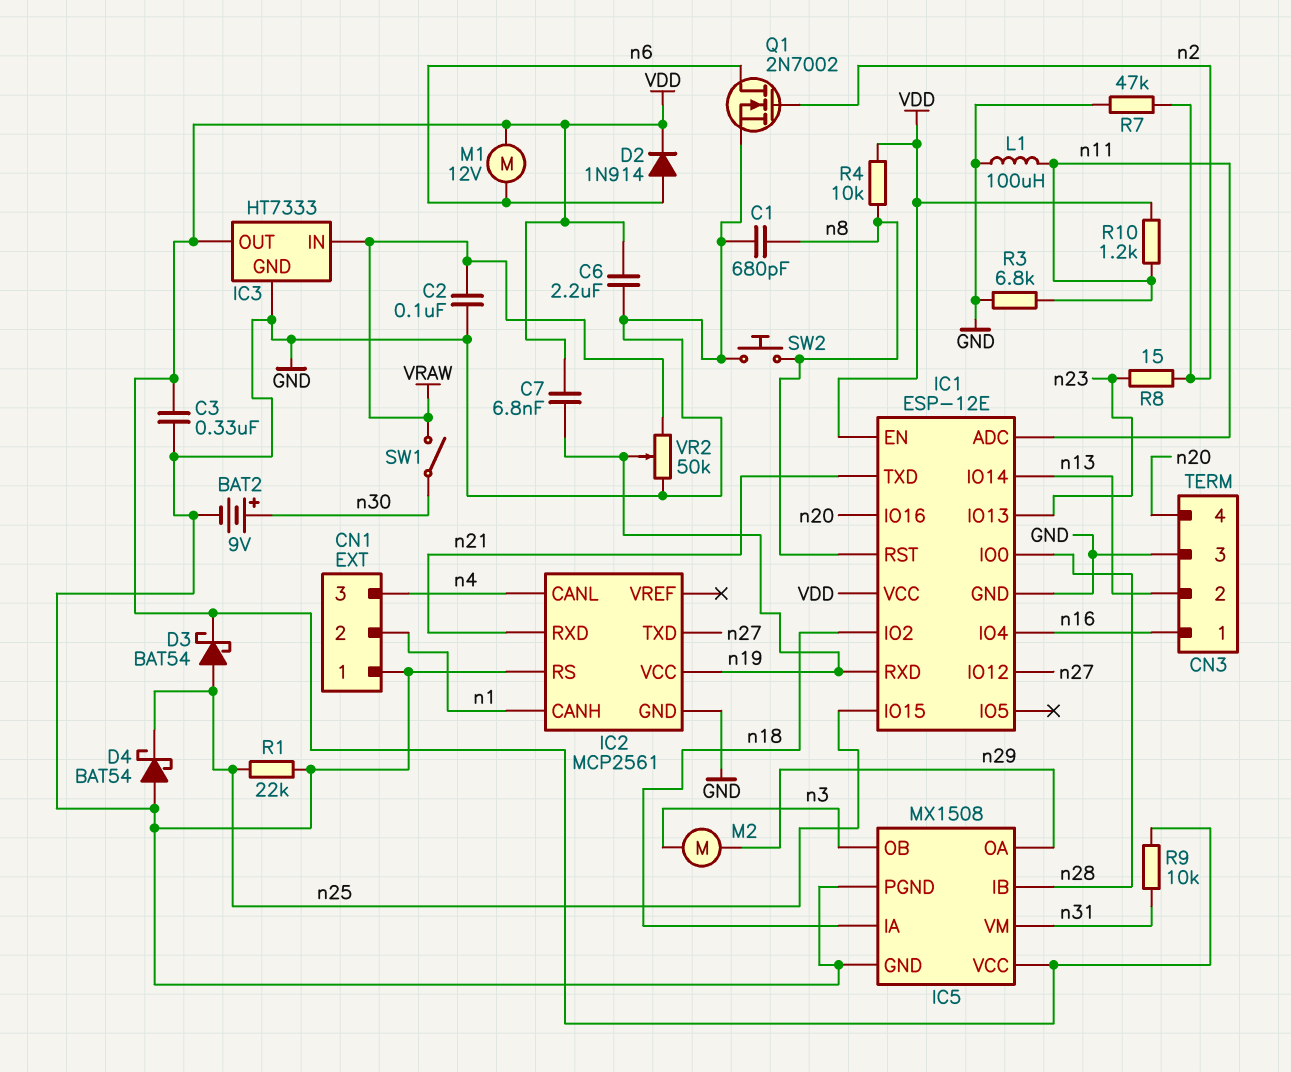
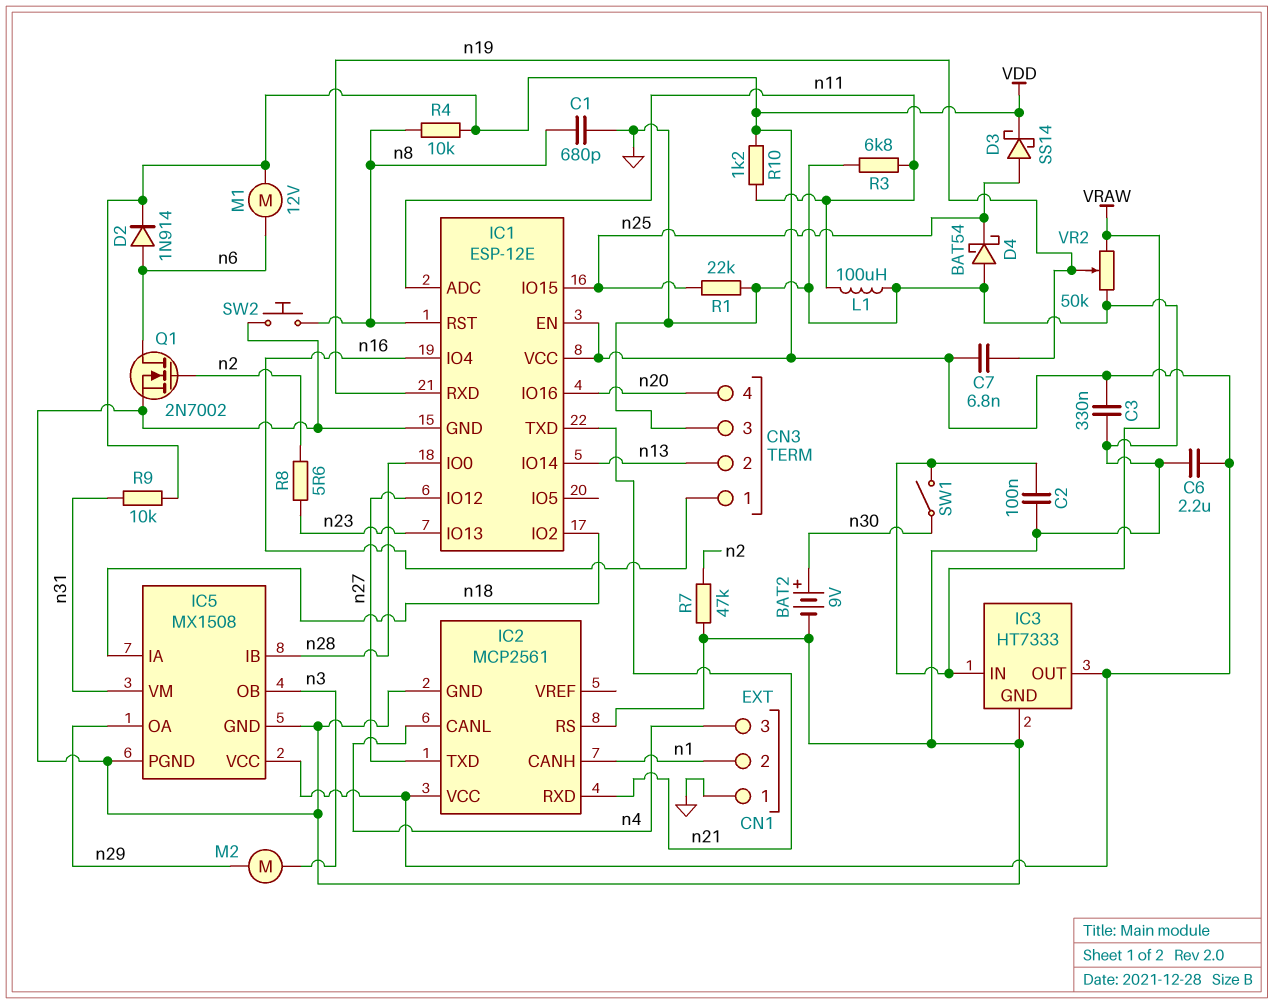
D3: schottky BAT54 (A n25, K VDD) -> schottky SS14 (A n25, K VDD)
IC2 pin VCC: n19 -> VDD
R8: 15 (n2, n23) -> 5.6 (n2, n23)

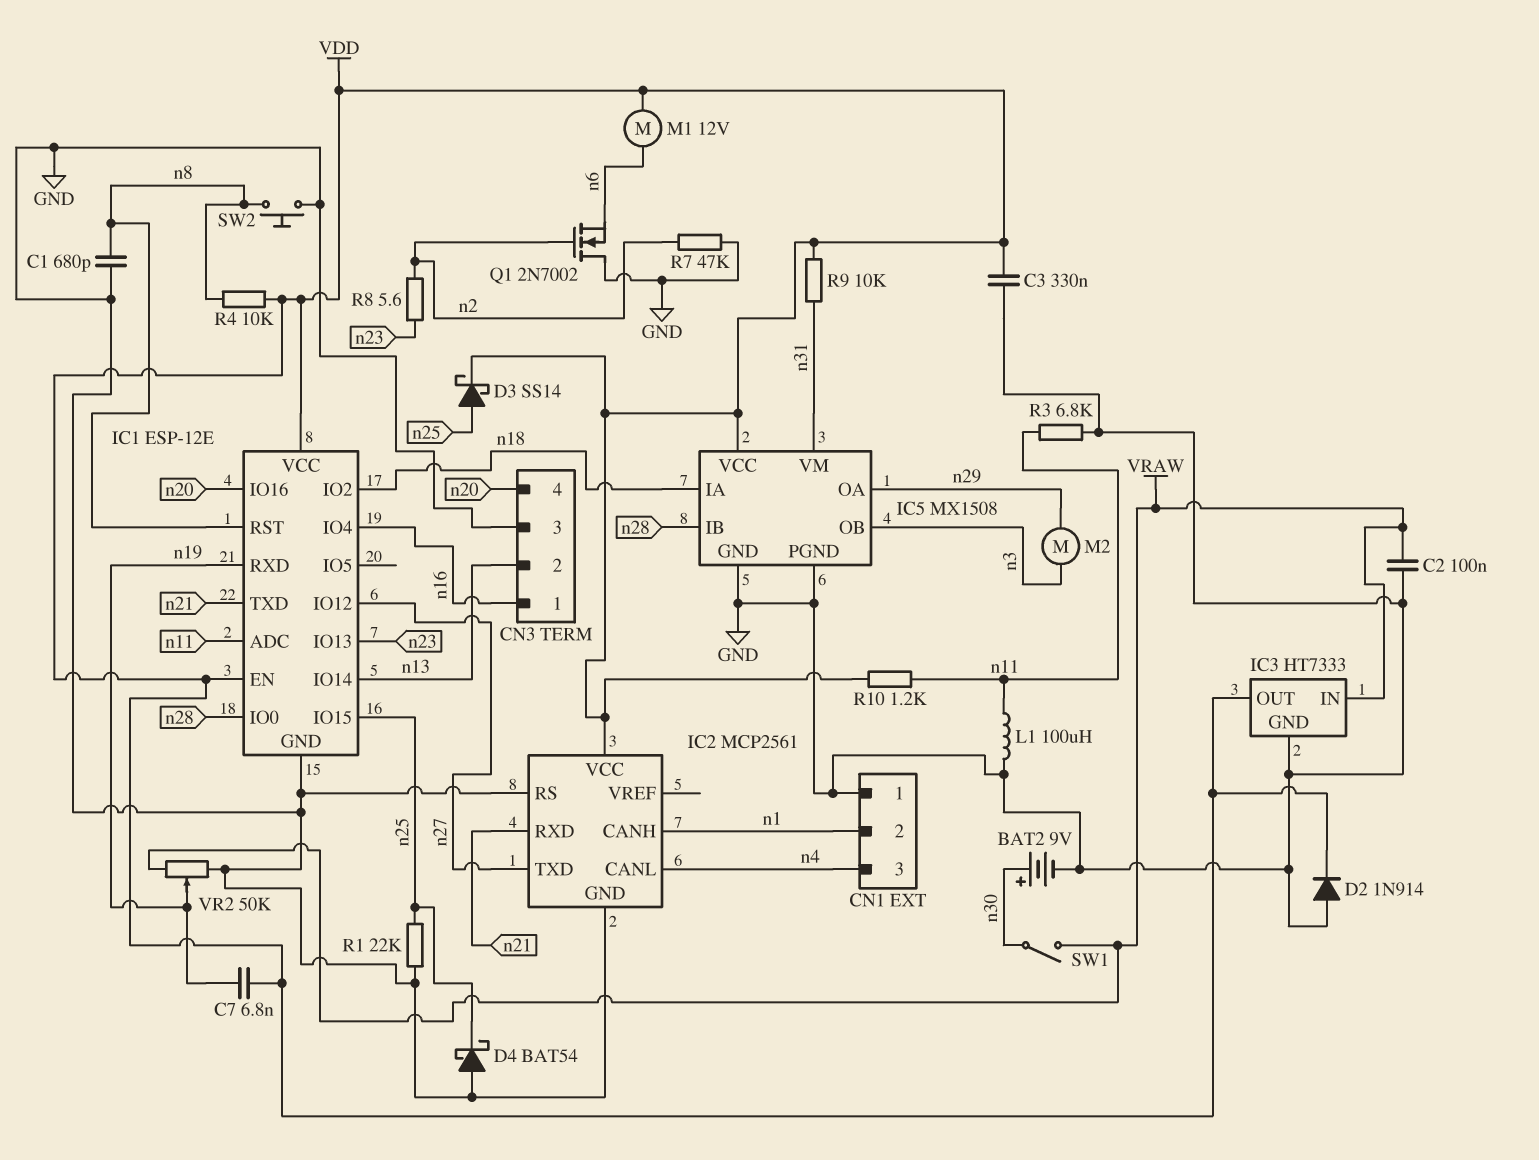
C6: 2.2uF (GND, VDD) -> none
D2: diode 1N914 (A n6, K VDD) -> diode 1N914 (A GND, K VDD)
Q1: NMOS 2N7002 (G n2, D n6, S GND) -> NMOS 2N7002 (G n2, D GND, S n6)

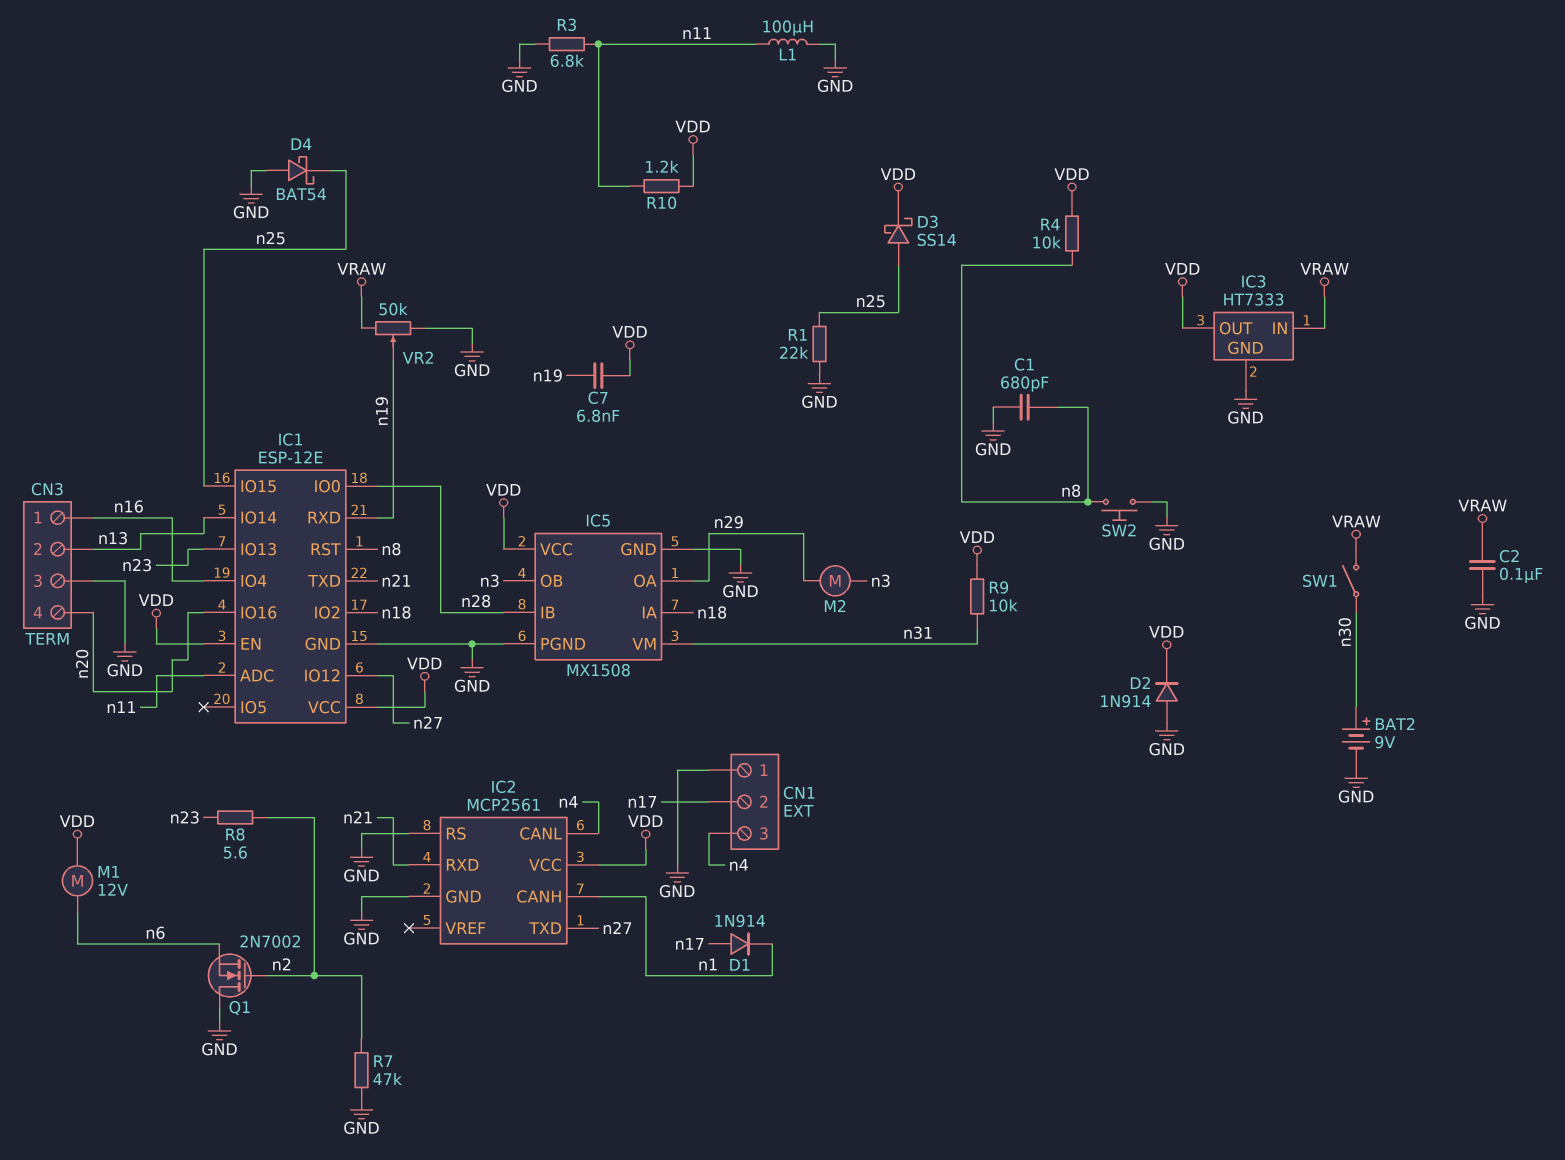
C3: 330nF (GND, VDD) -> none
CN1 pin 2: n1 -> n17
D1: none -> diode 1N914 (A n17, K n1)

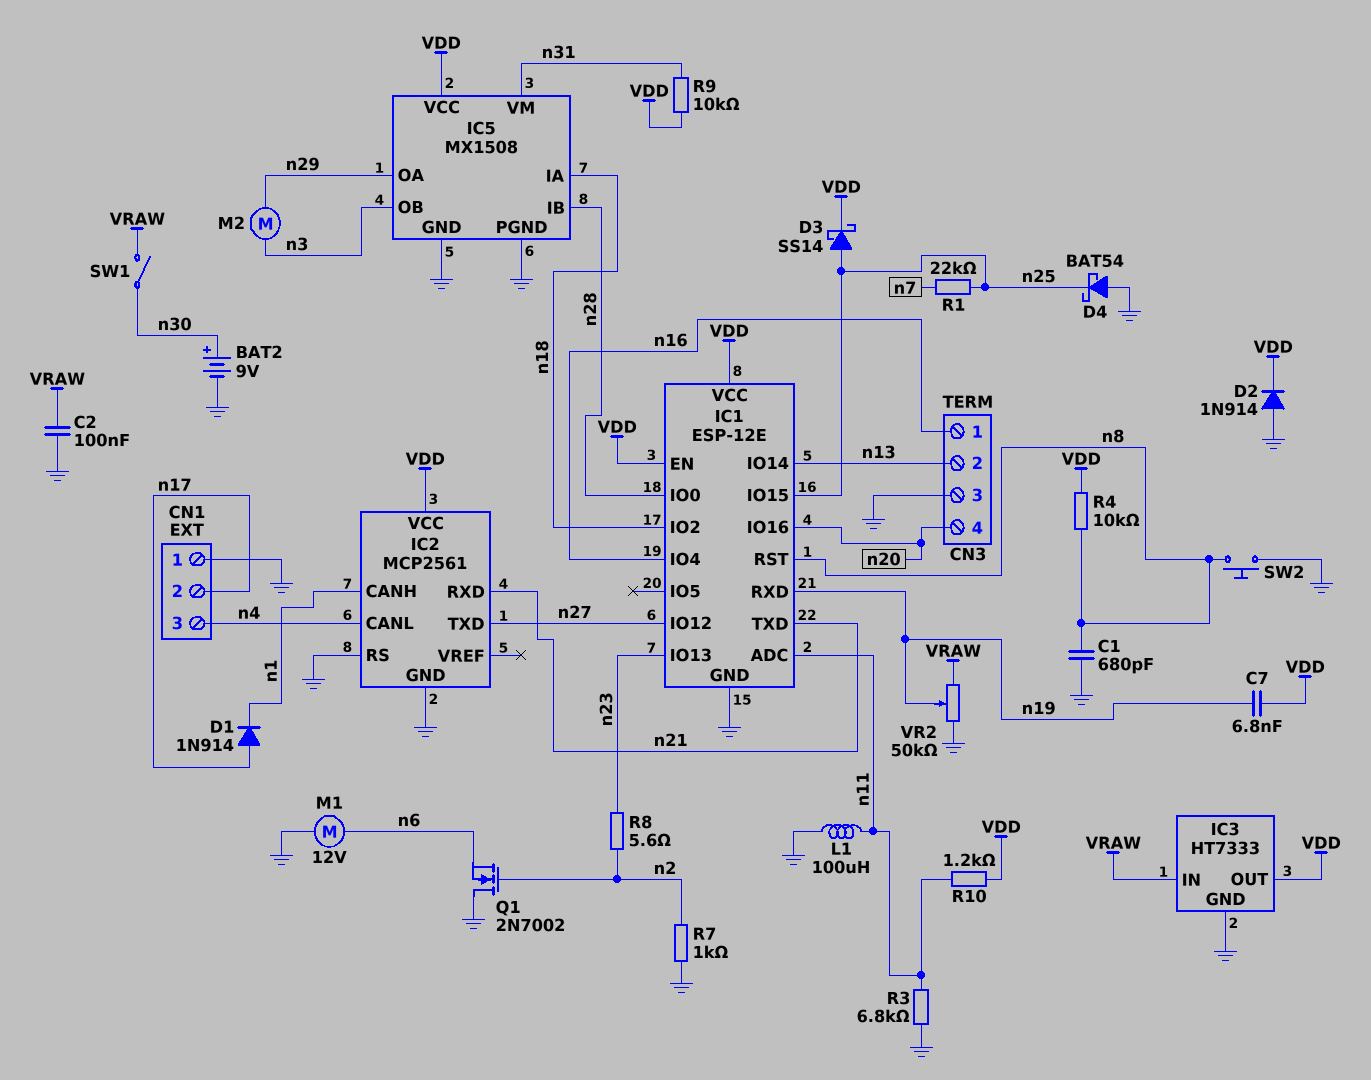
M1: motor 12V (VDD, n6) -> motor 12V (GND, n6)
R1: 22k (GND, n25) -> 22k (n7, n25)
R7: 47k (GND, n2) -> 1k (GND, n2)

